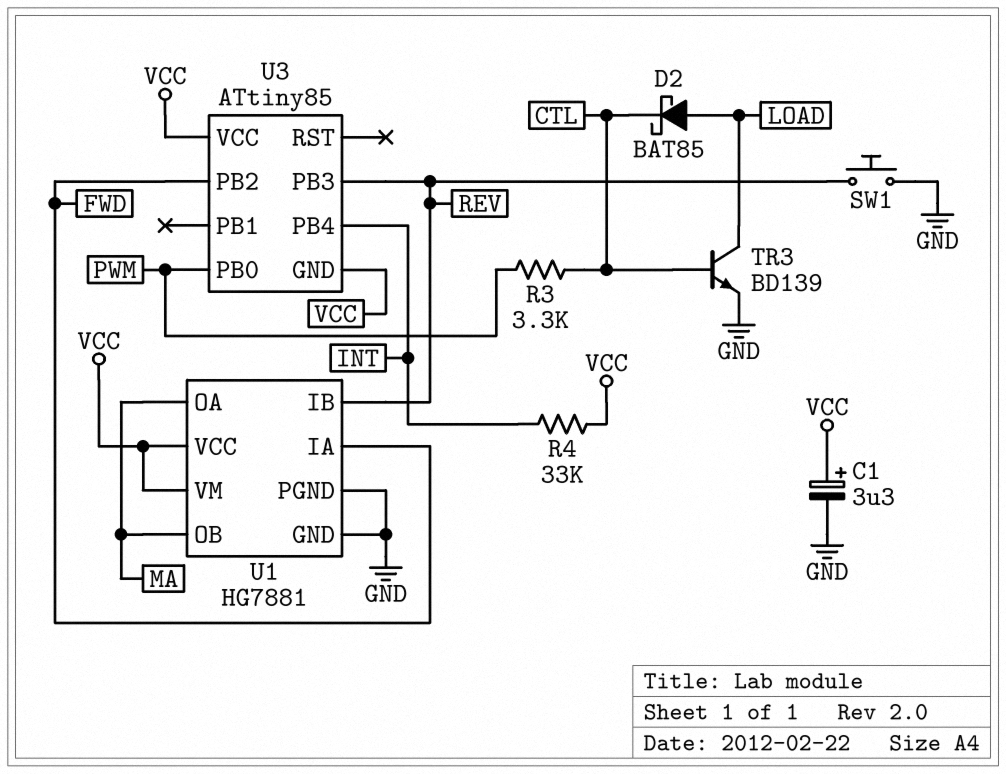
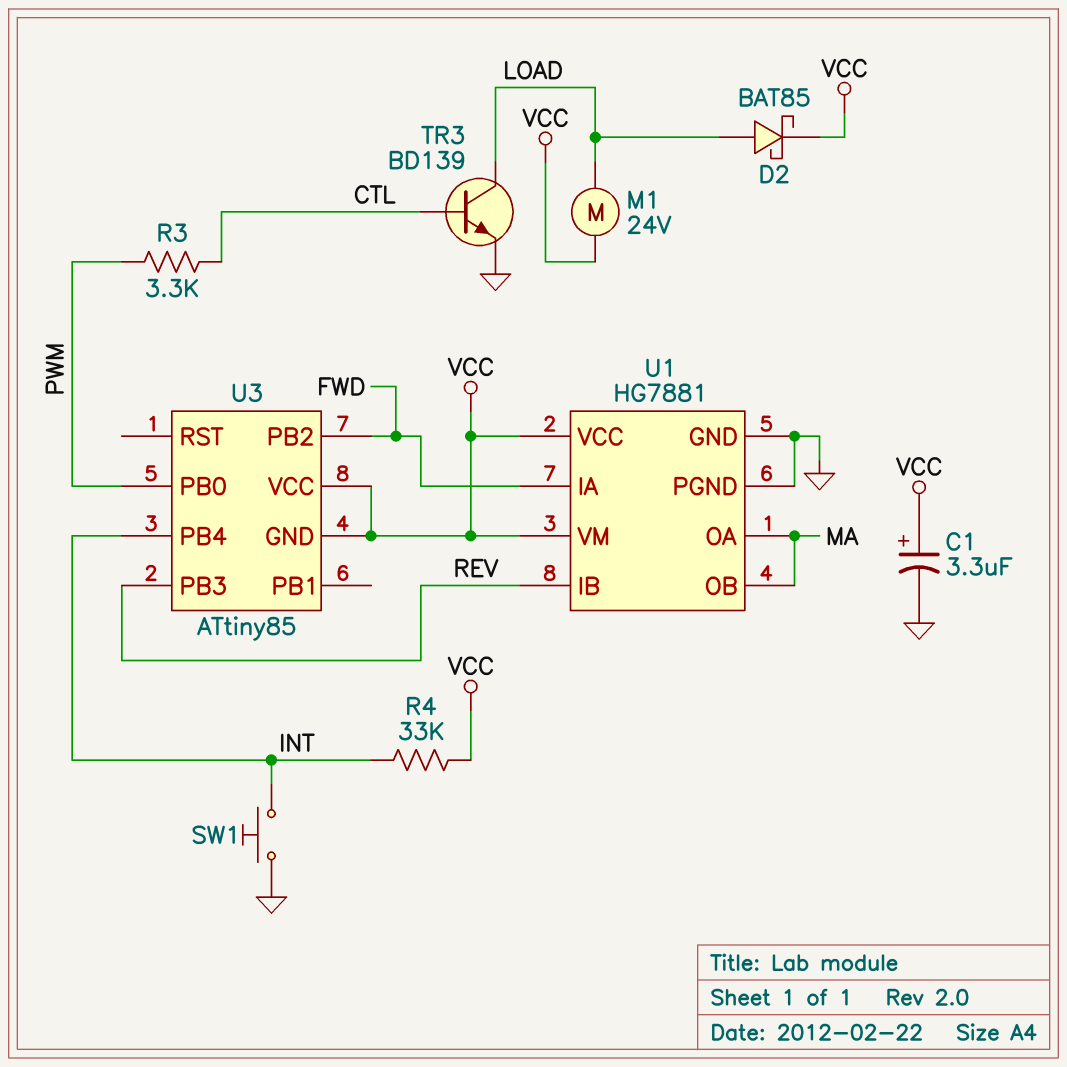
D2: schottky BAT85 (A LOAD, K CTL) -> schottky BAT85 (A LOAD, K VCC)
M1: none -> motor 24V (LOAD, VCC)
SW1: button (GND, REV) -> button (GND, INT)

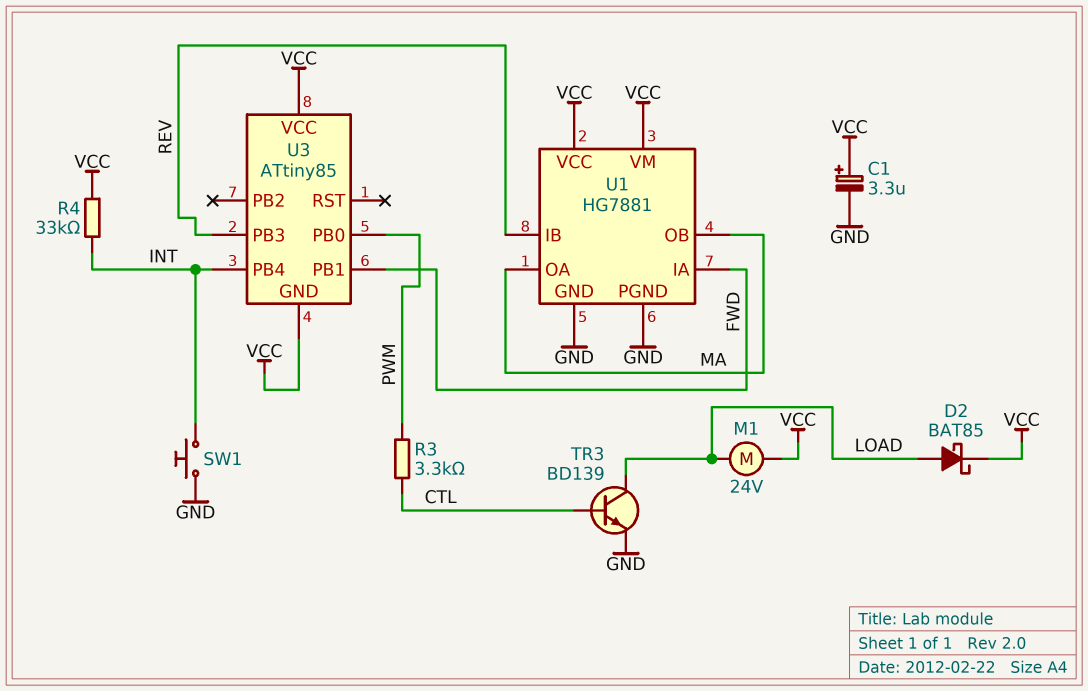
U3 pin PB1: none -> FWD
U3 pin PB2: FWD -> none

